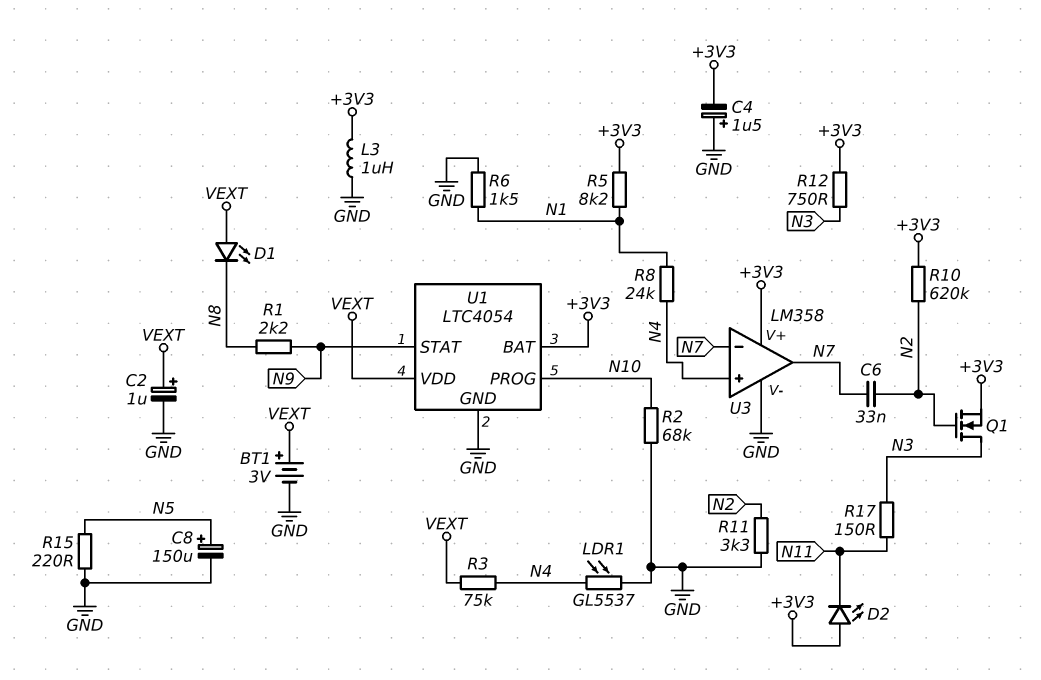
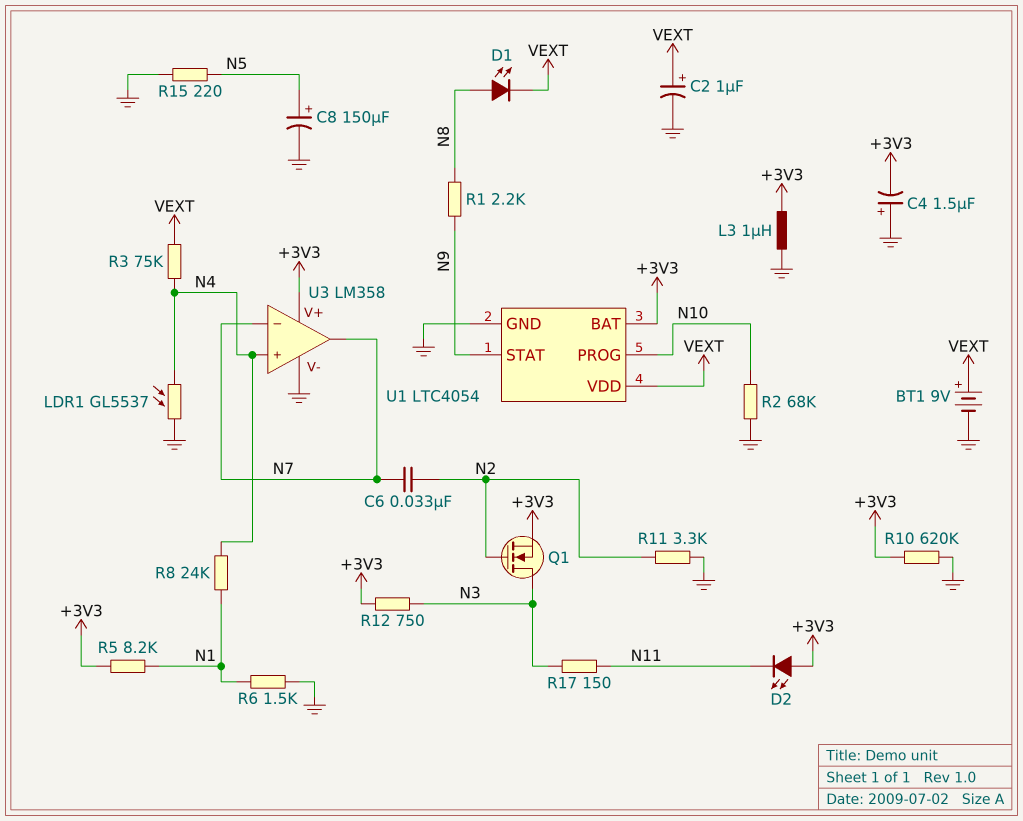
BT1: 3V (plus VEXT, minus GND) -> 9V (plus VEXT, minus GND)
D1: LED (A VEXT, K N8) -> LED (A N8, K VEXT)
R10: 620k (+3V3, N2) -> 620k (+3V3, GND)

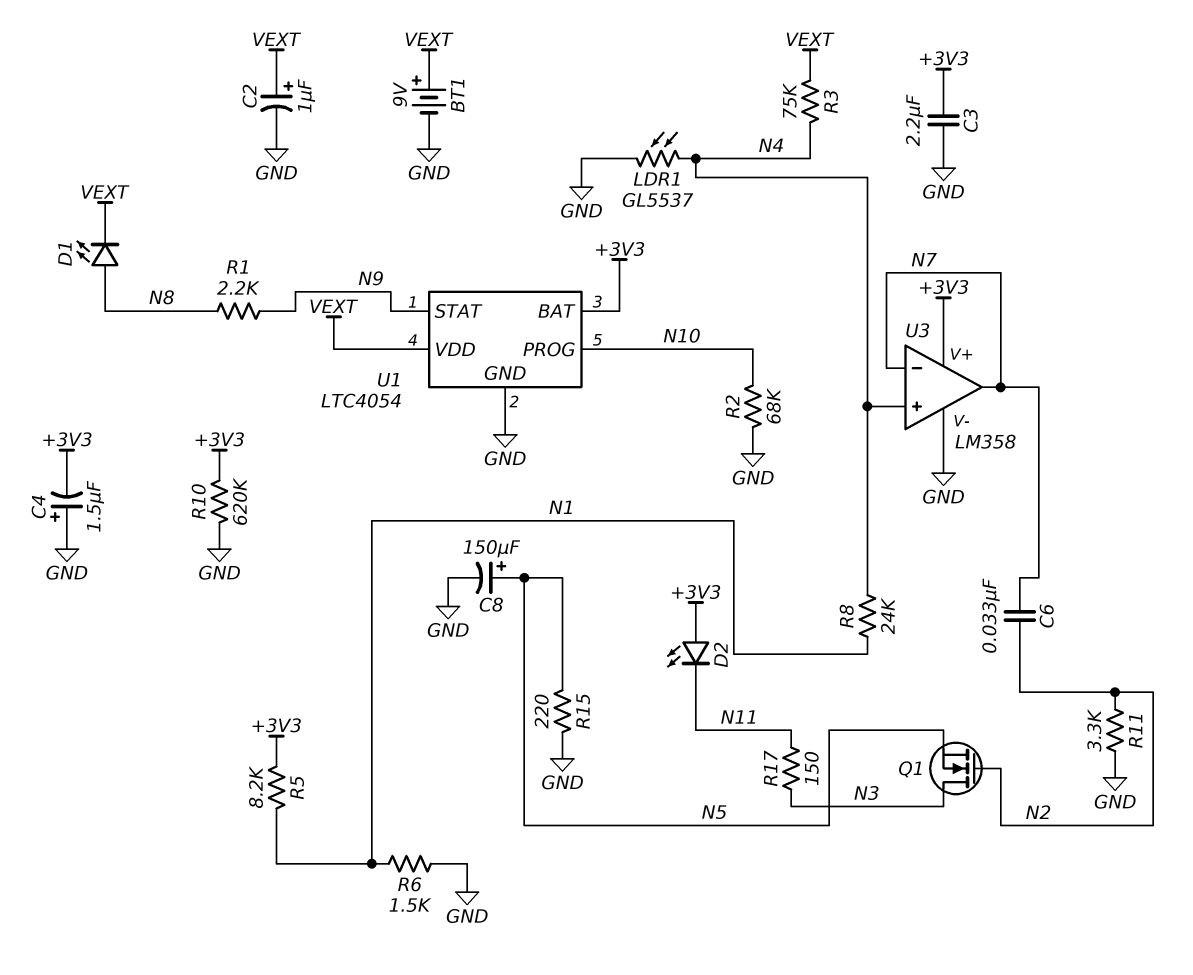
C3: none -> 2.2uF (+3V3, GND)
L3: 1uH (+3V3, GND) -> none
Q1: NMOS (G N2, D N3, S +3V3) -> NMOS (G N2, D N3, S N5)
R12: 750 (+3V3, N3) -> none

